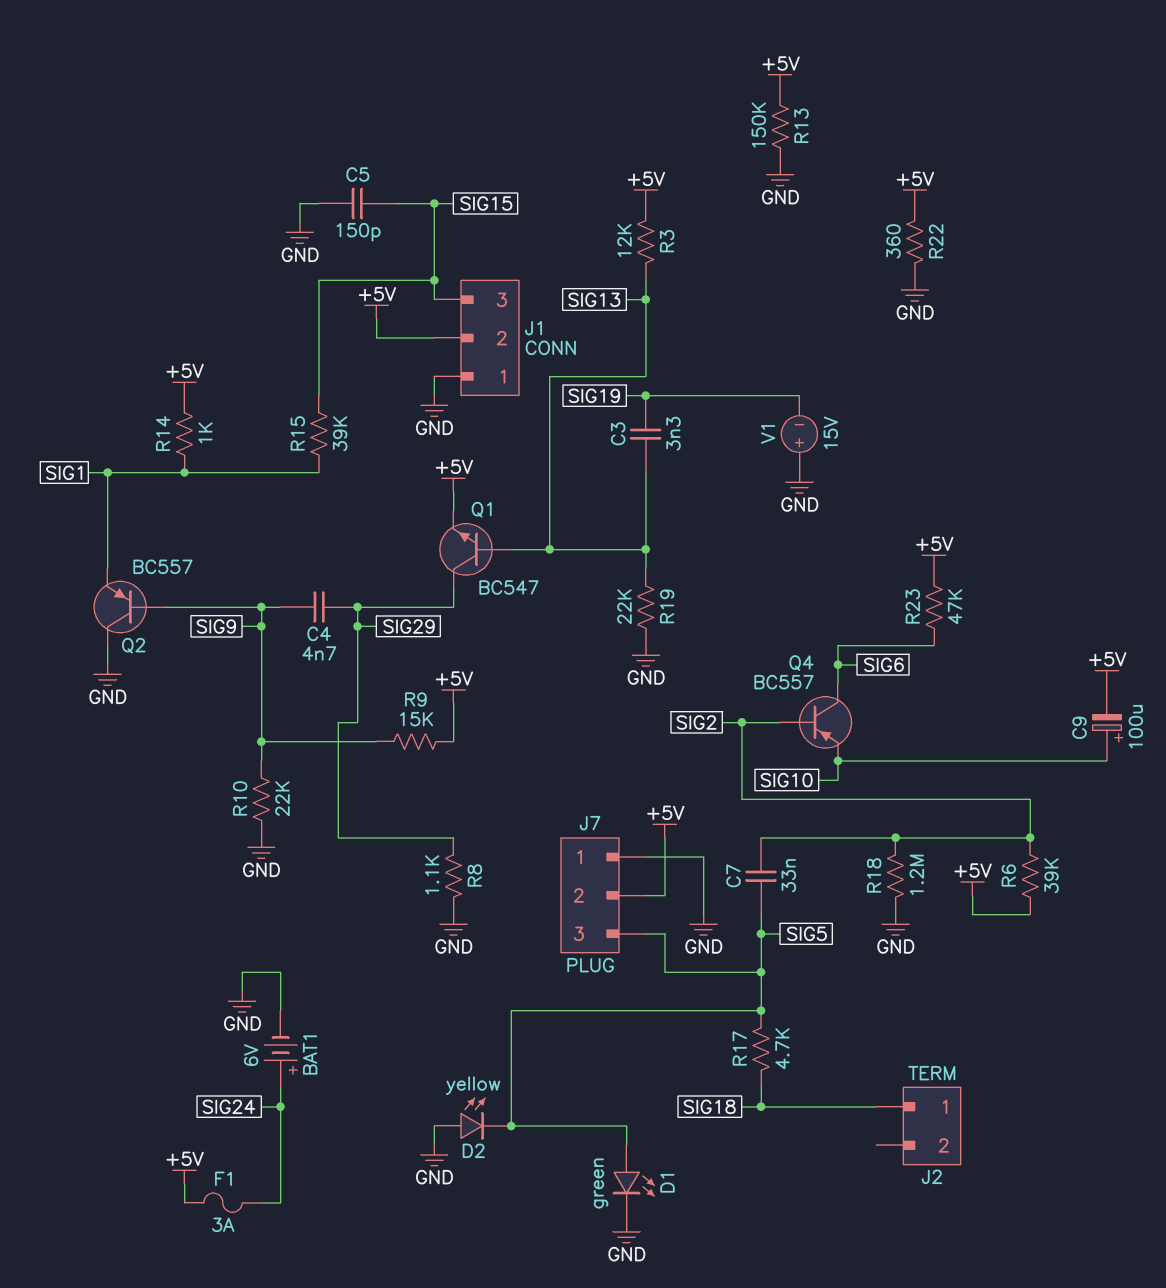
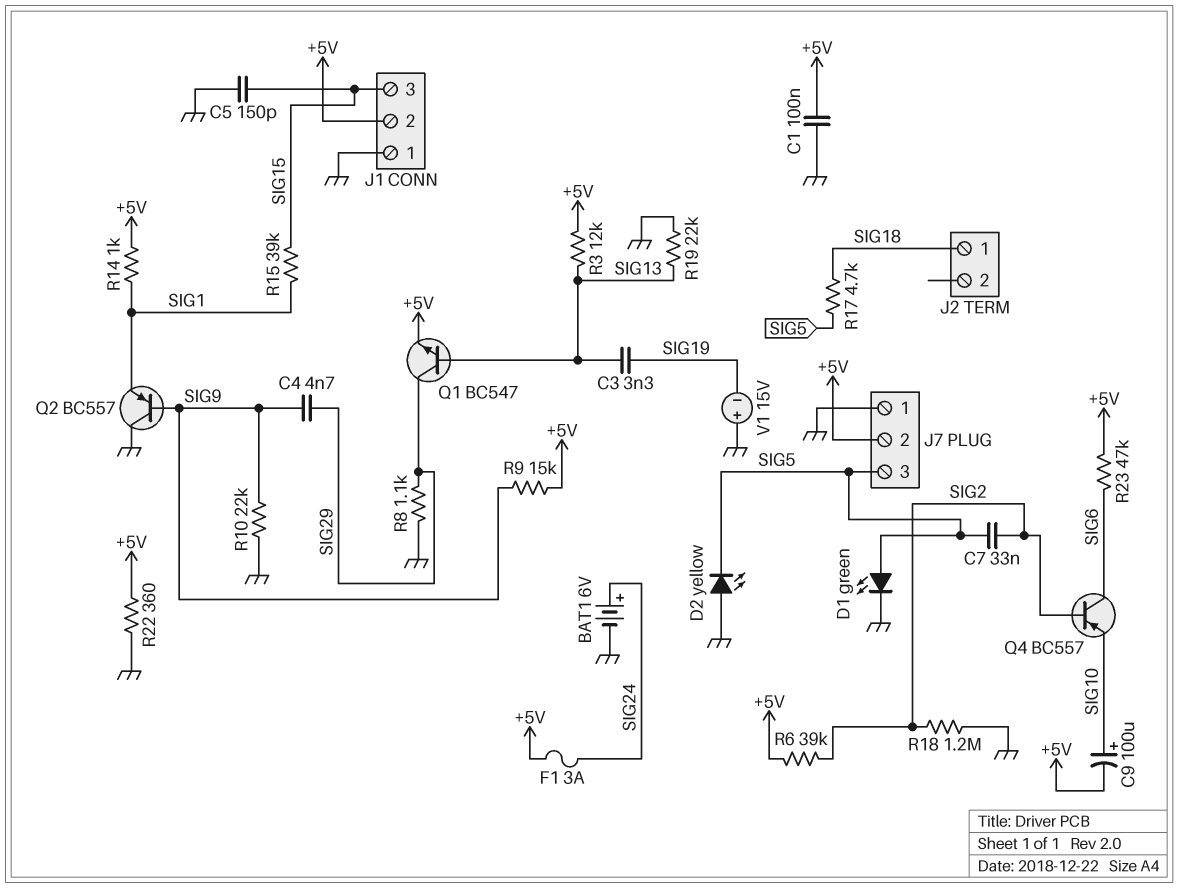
C1: none -> 100nF (+5V, GND)
R13: 150k (+5V, GND) -> none

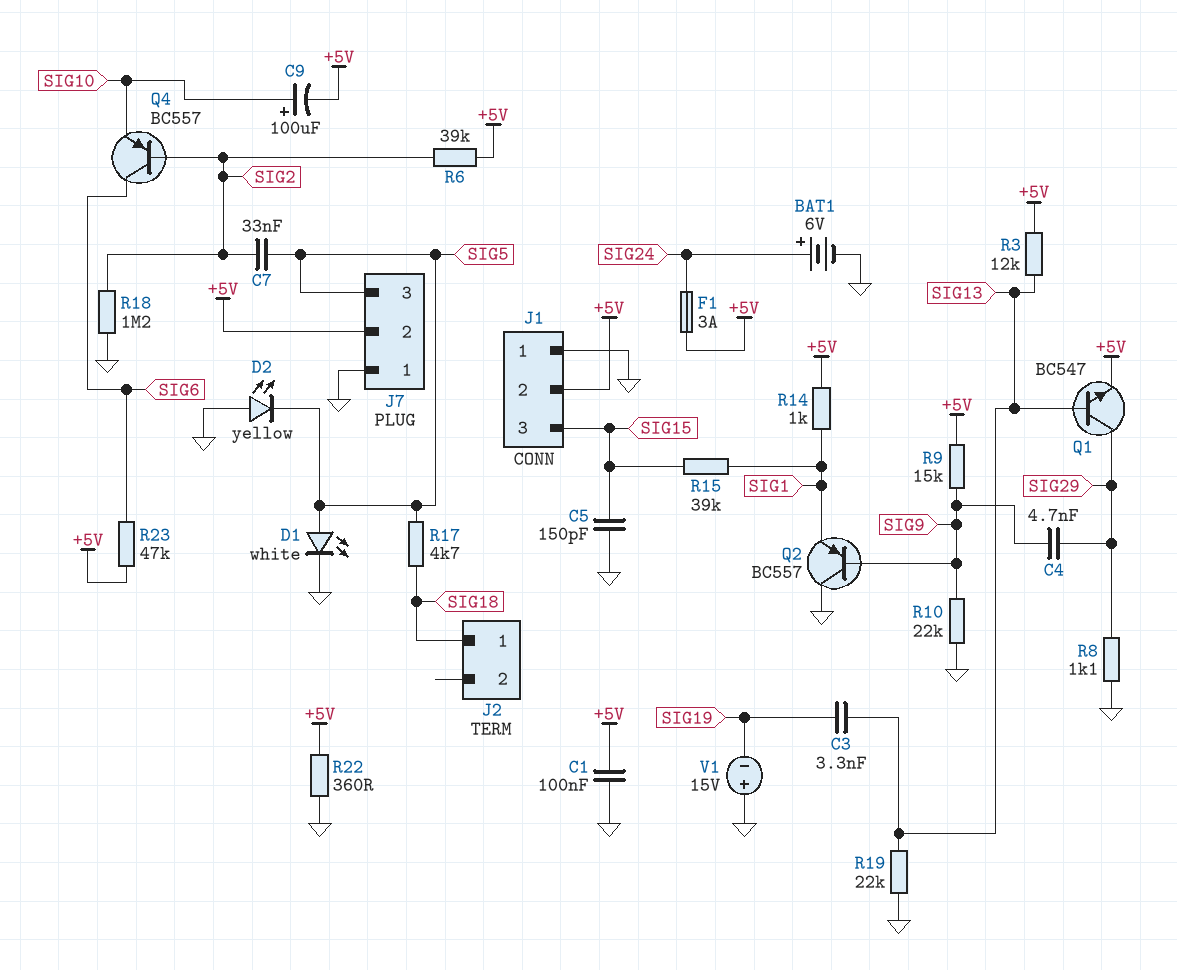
D1: LED green (A SIG5, K GND) -> LED white (A SIG5, K GND)

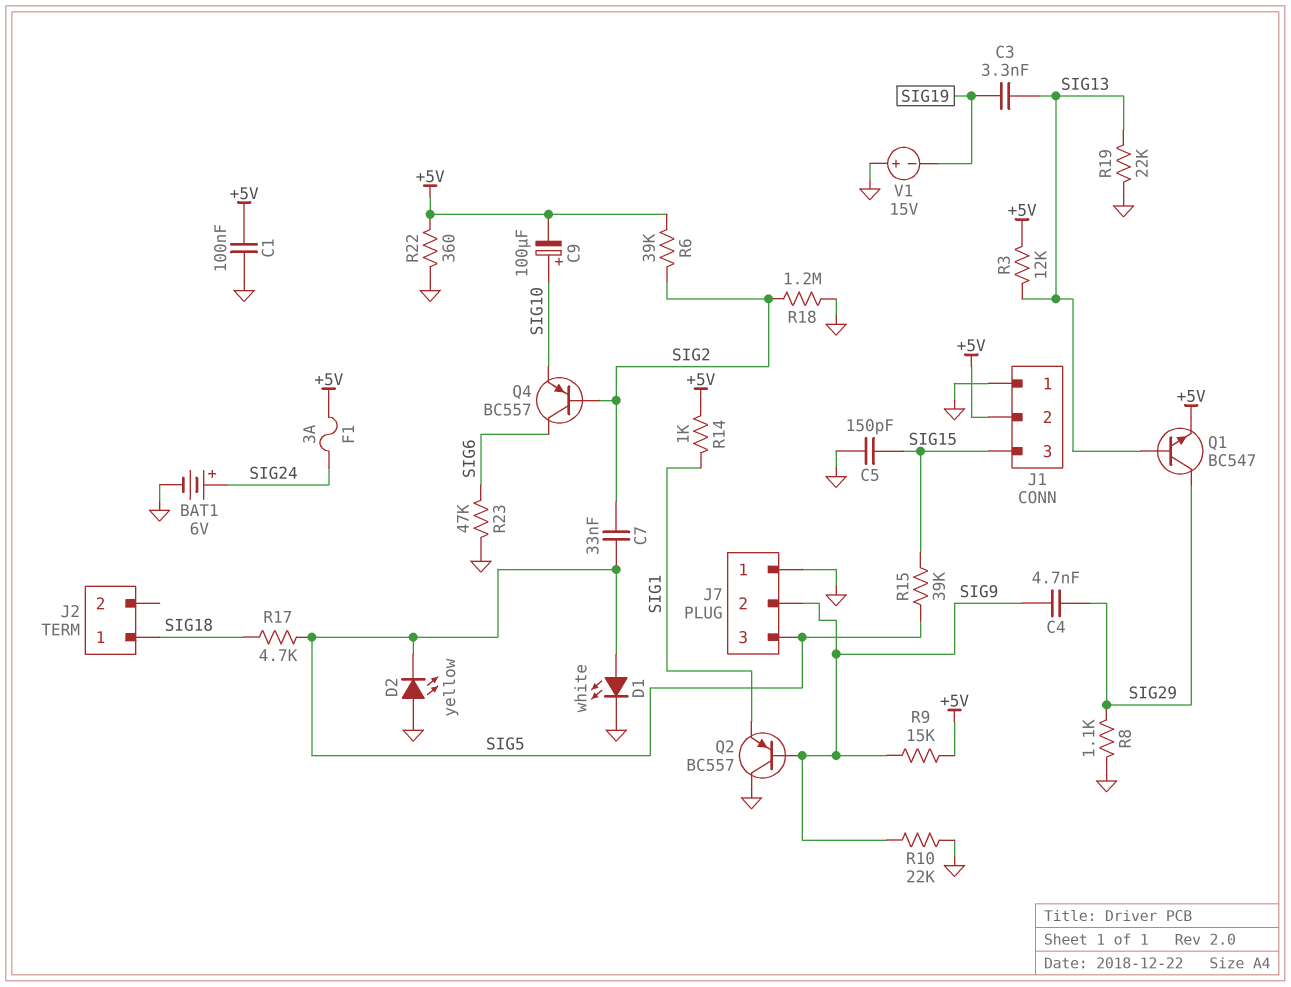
J7 pin 2: +5V -> SIG9
R15: 39k (SIG1, SIG15) -> 39k (SIG5, SIG15)
R23: 47k (+5V, SIG6) -> 47k (GND, SIG6)

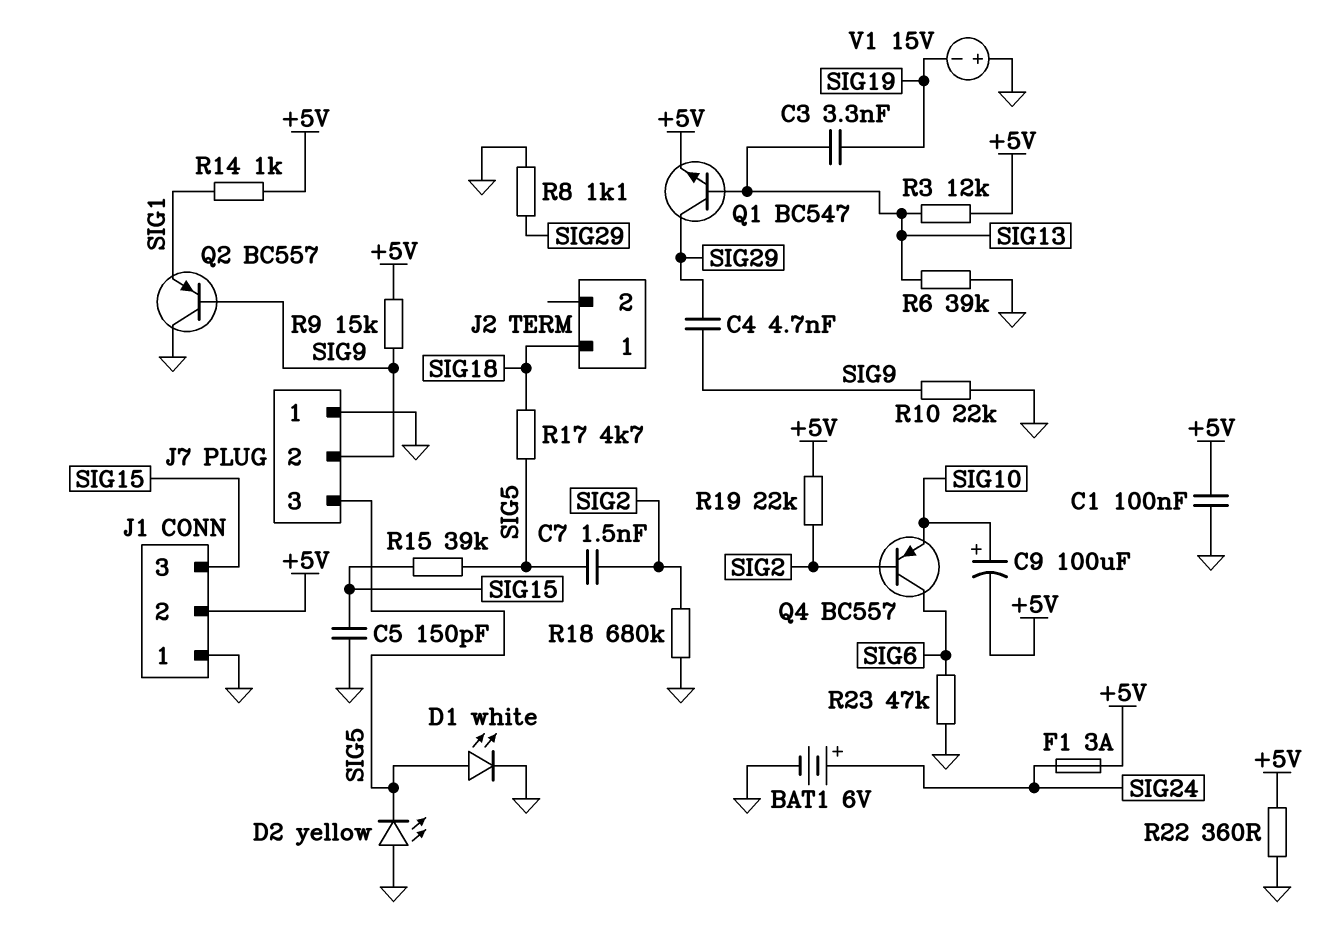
C7: 33nF (SIG2, SIG5) -> 1.5nF (SIG2, SIG5)
R6: 39k (+5V, SIG2) -> 39k (GND, SIG13)
R18: 1.2M (GND, SIG2) -> 680k (GND, SIG2)
R19: 22k (GND, SIG13) -> 22k (+5V, SIG2)

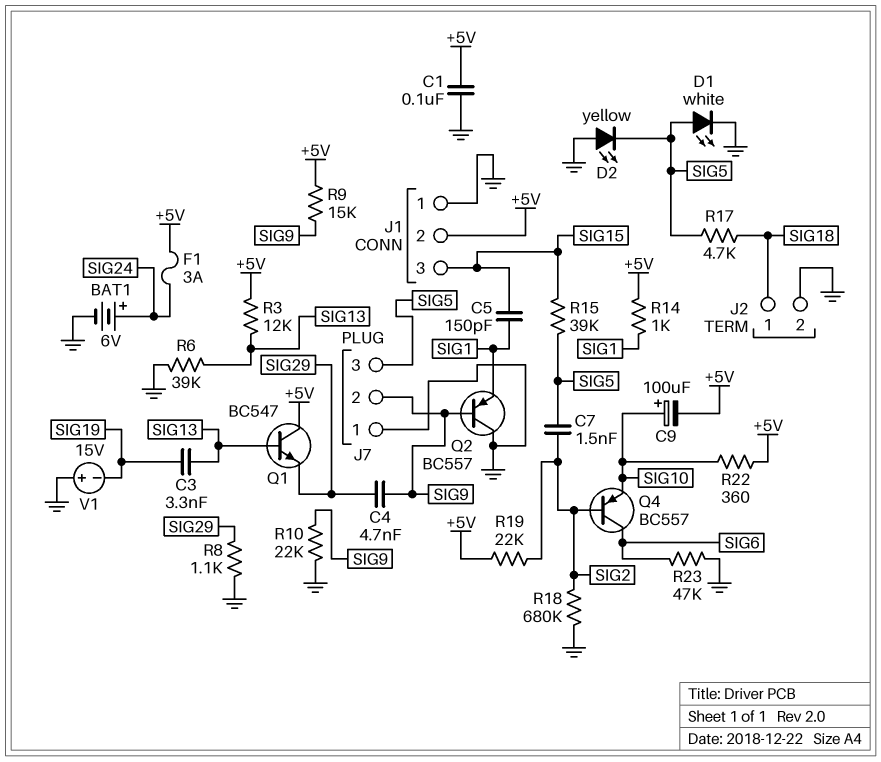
C5: 150pF (GND, SIG15) -> 150pF (SIG1, SIG15)
J2 pin 2: none -> GND
Q1: NPN BC547 (B SIG13, C SIG29, E +5V) -> NPN BC547 (B SIG13, C +5V, E SIG29)
R22: 360 (+5V, GND) -> 360 (+5V, SIG10)

